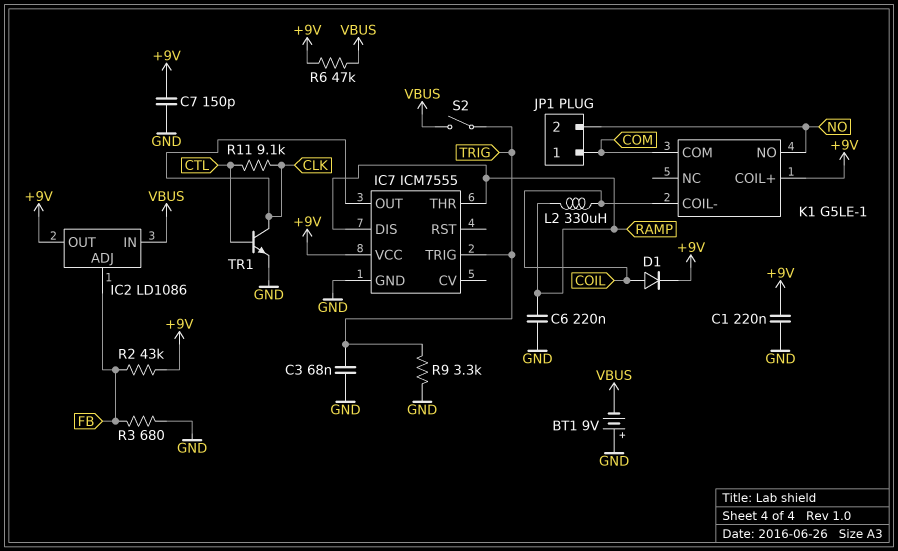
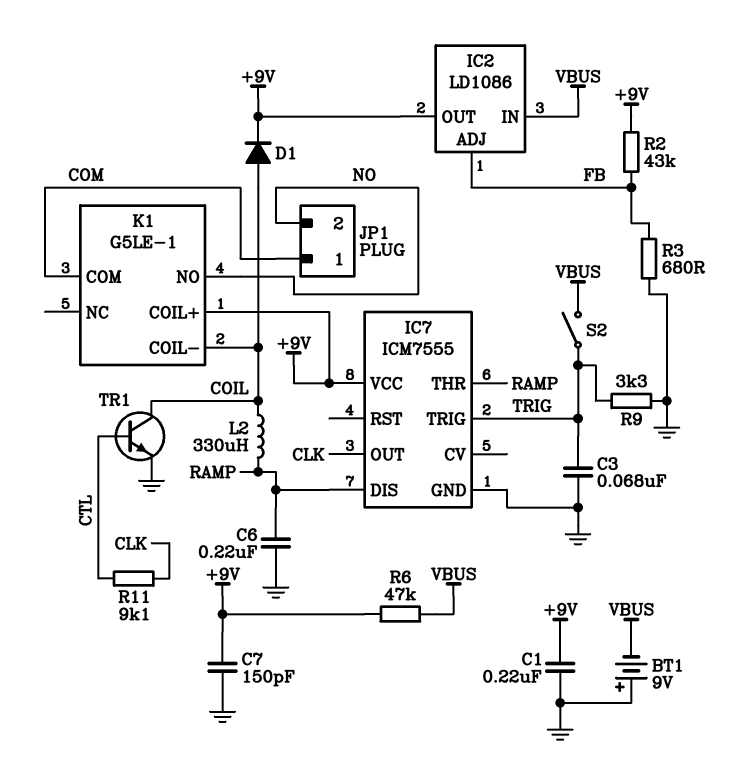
TR1: NPN (B CTL, C CLK, E GND) -> NPN (B CTL, C COIL, E GND)

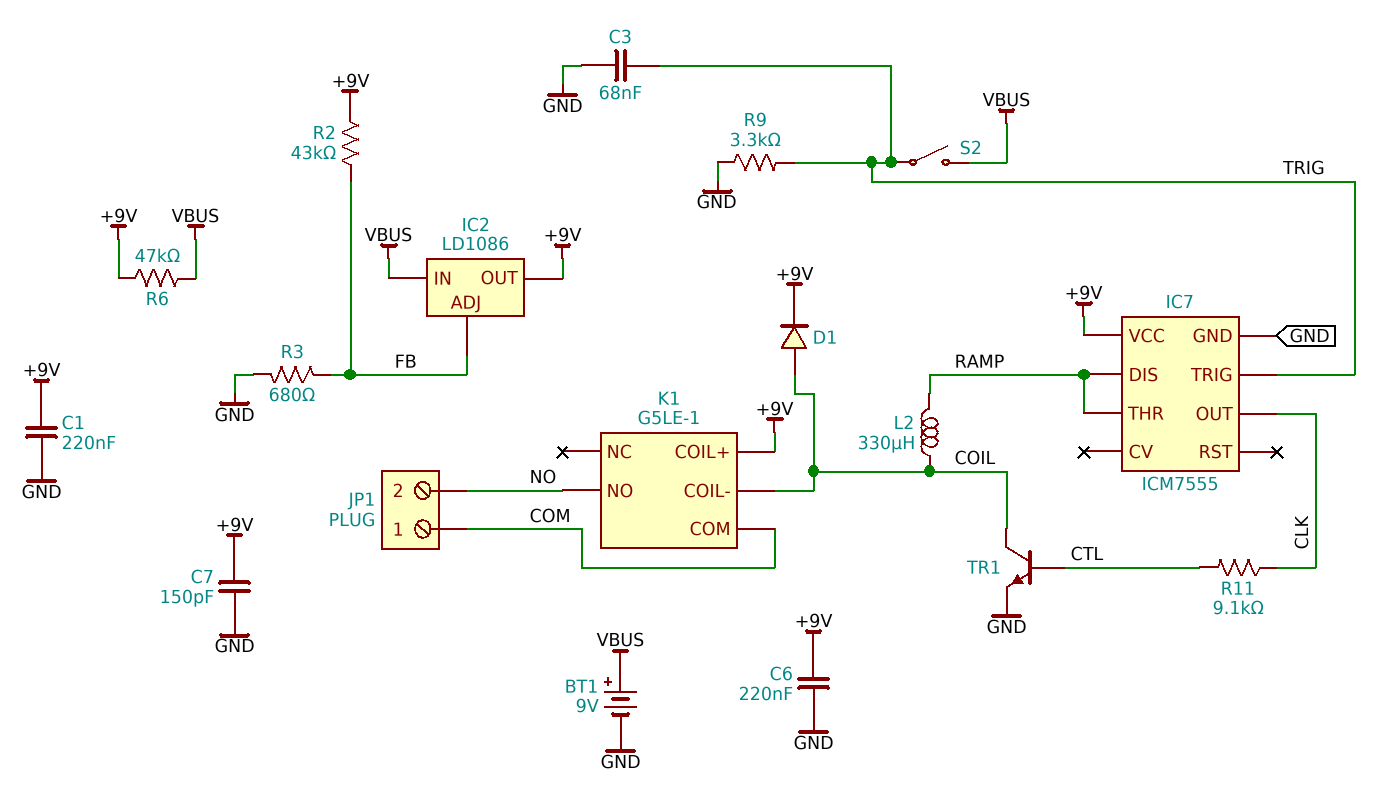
BT1: 9V (plus GND, minus VBUS) -> 9V (plus VBUS, minus GND)
C6: 220nF (GND, RAMP) -> 220nF (+9V, GND)

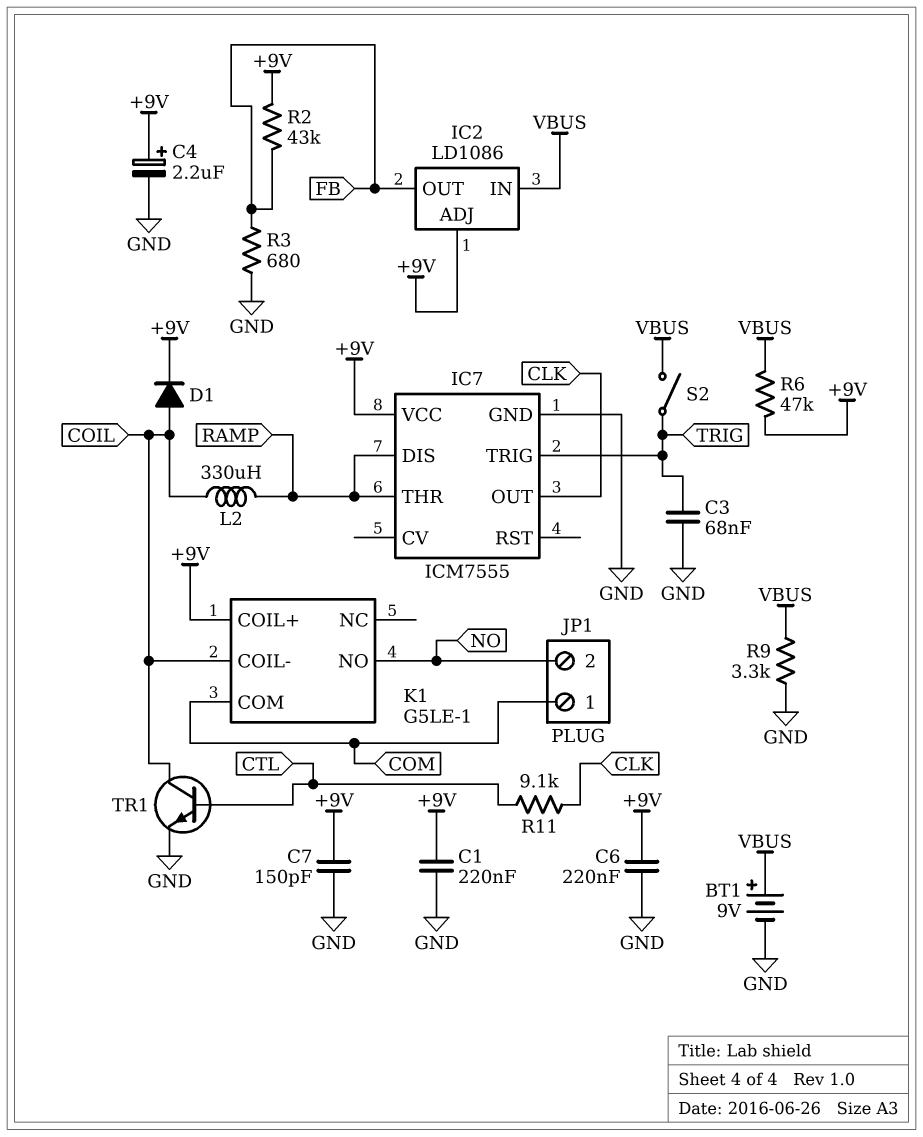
C4: none -> 2.2uF (plus +9V, minus GND)
IC2 pin ADJ: FB -> +9V
IC2 pin OUT: +9V -> FB
R9: 3.3k (GND, TRIG) -> 3.3k (GND, VBUS)

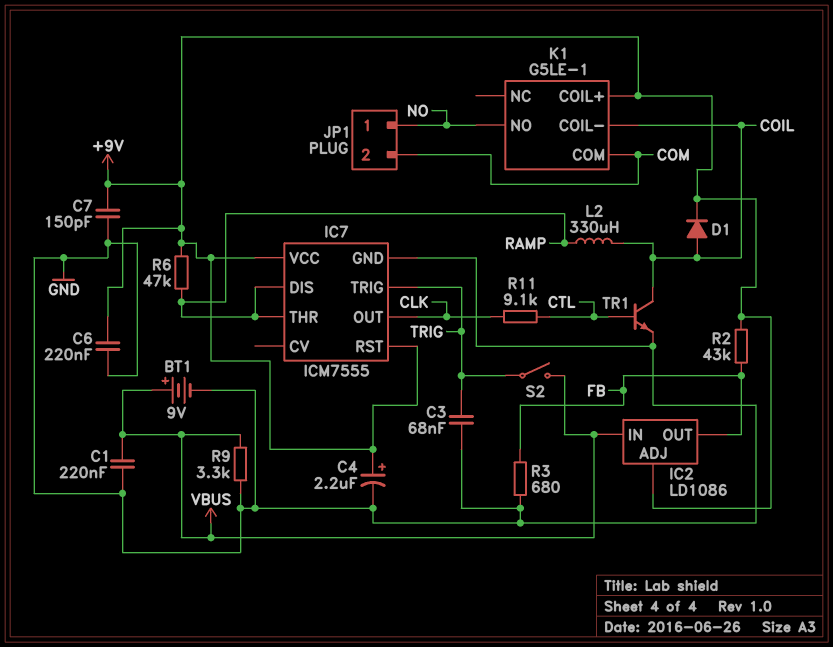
C1: 220nF (+9V, GND) -> 220nF (GND, VBUS)
IC7 pin RST: none -> +9V
JP1 pin 1: COM -> NO
JP1 pin 2: NO -> COM
R6: 47k (+9V, VBUS) -> 47k (+9V, RAMP)

